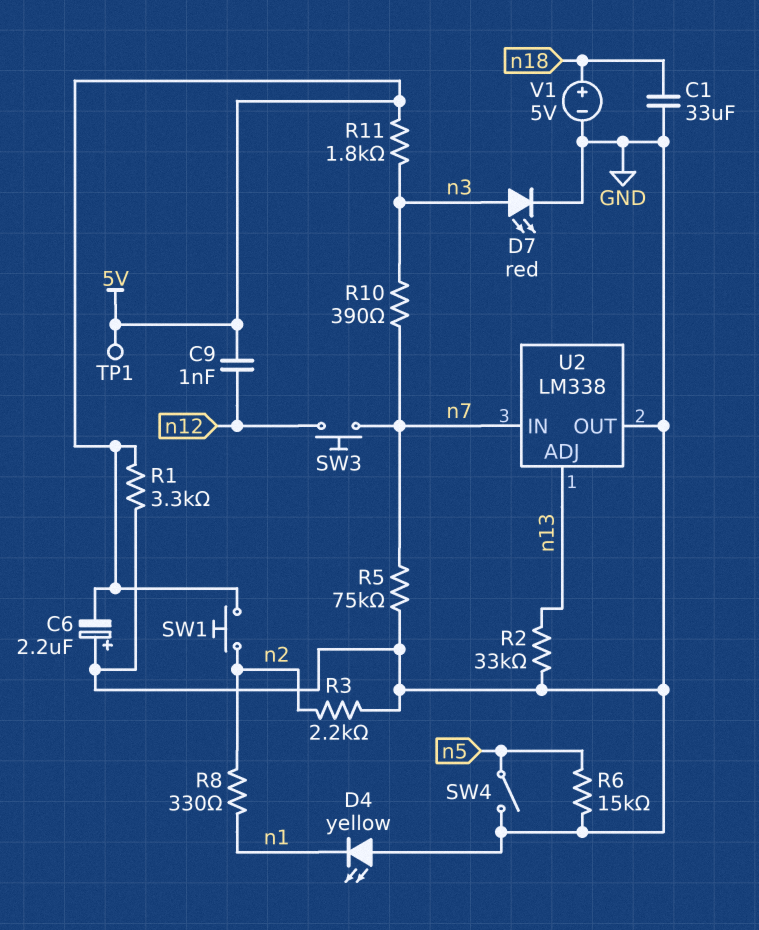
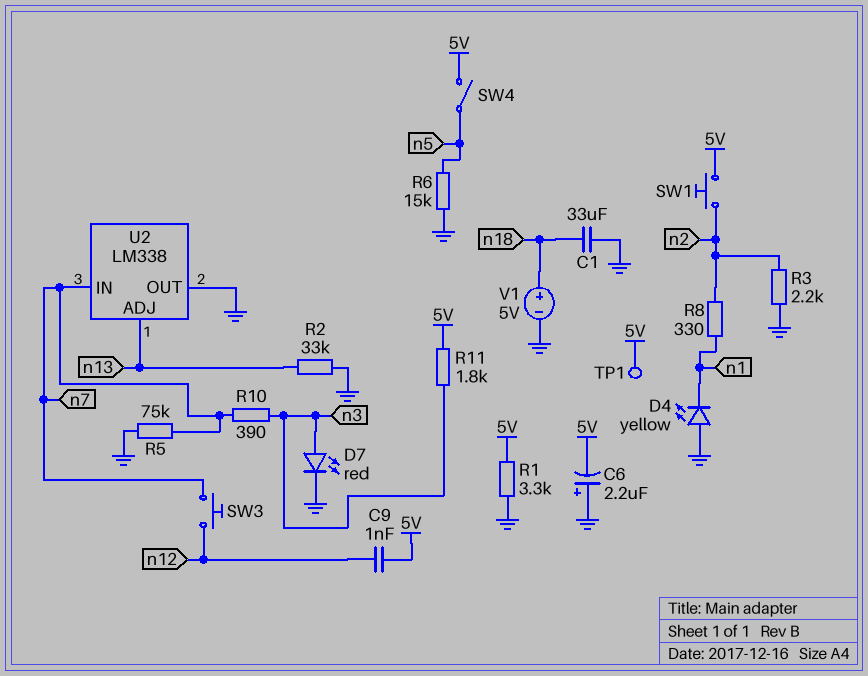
SW4: switch (GND, n5) -> switch (5V, n5)

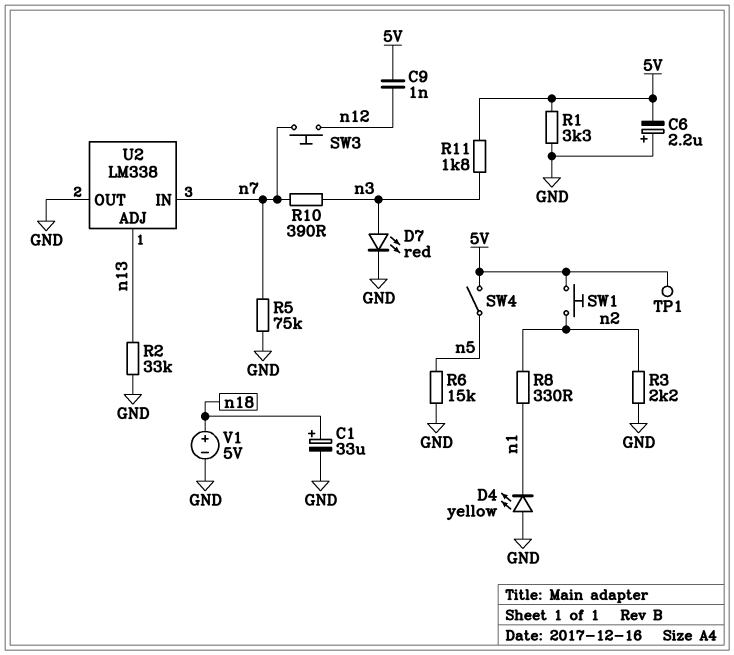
C1: 33uF (GND, n18) -> 33uF (plus n18, minus GND)

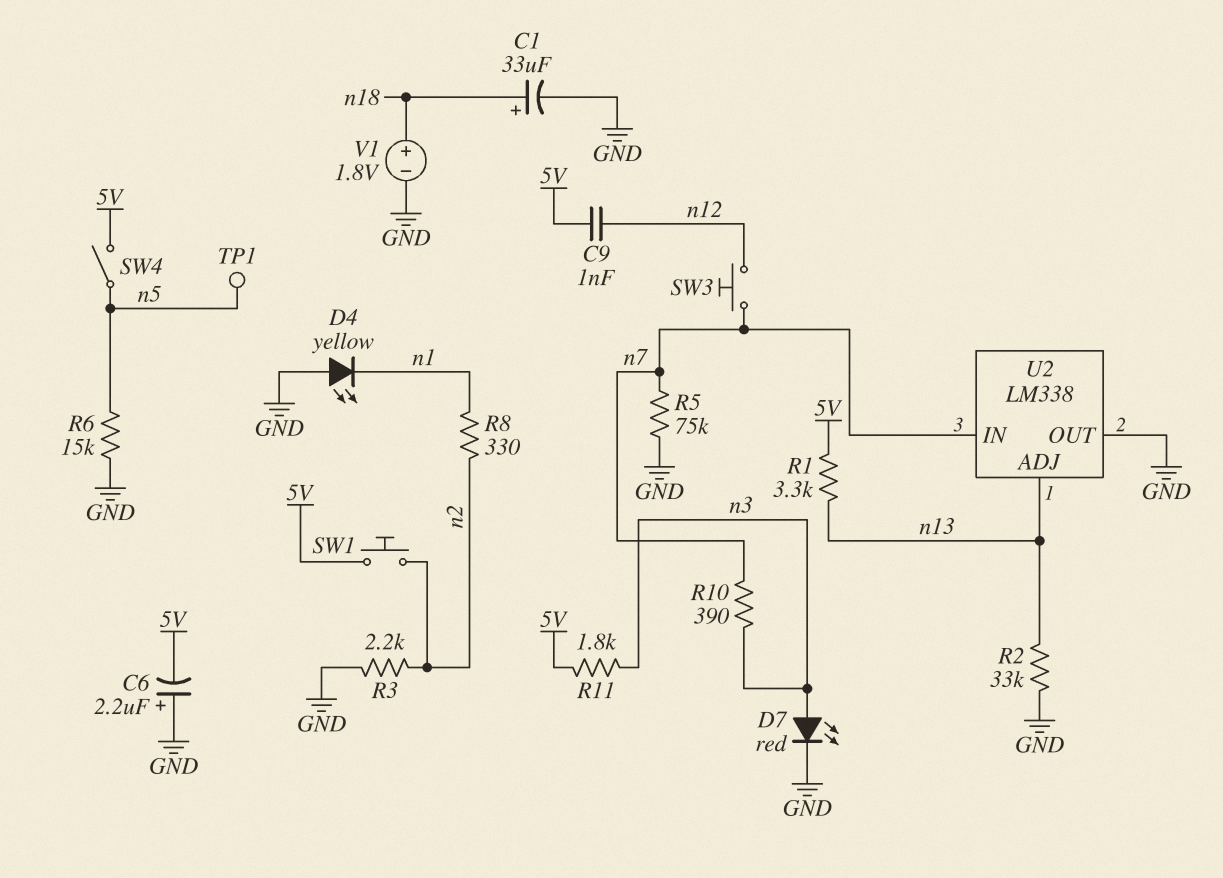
R1: 3.3k (5V, GND) -> 3.3k (5V, n13)
TP1: test point (5V) -> test point (n5)
V1: 5V (plus n18, minus GND) -> 1.8V (plus n18, minus GND)

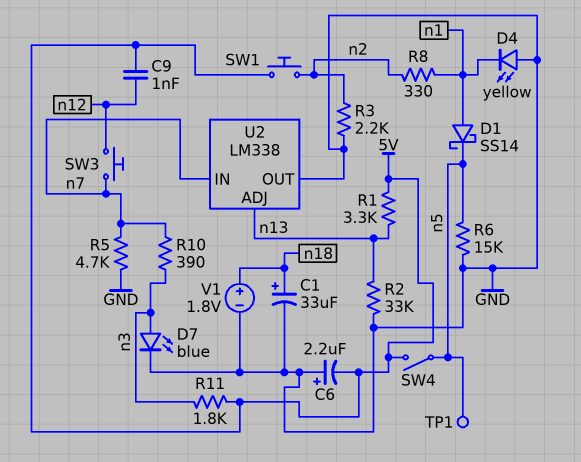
D1: none -> schottky SS14 (A n1, K n5)
D7: LED red (A n3, K GND) -> LED blue (A n3, K GND)
R5: 75k (GND, n7) -> 4.7k (GND, n7)

